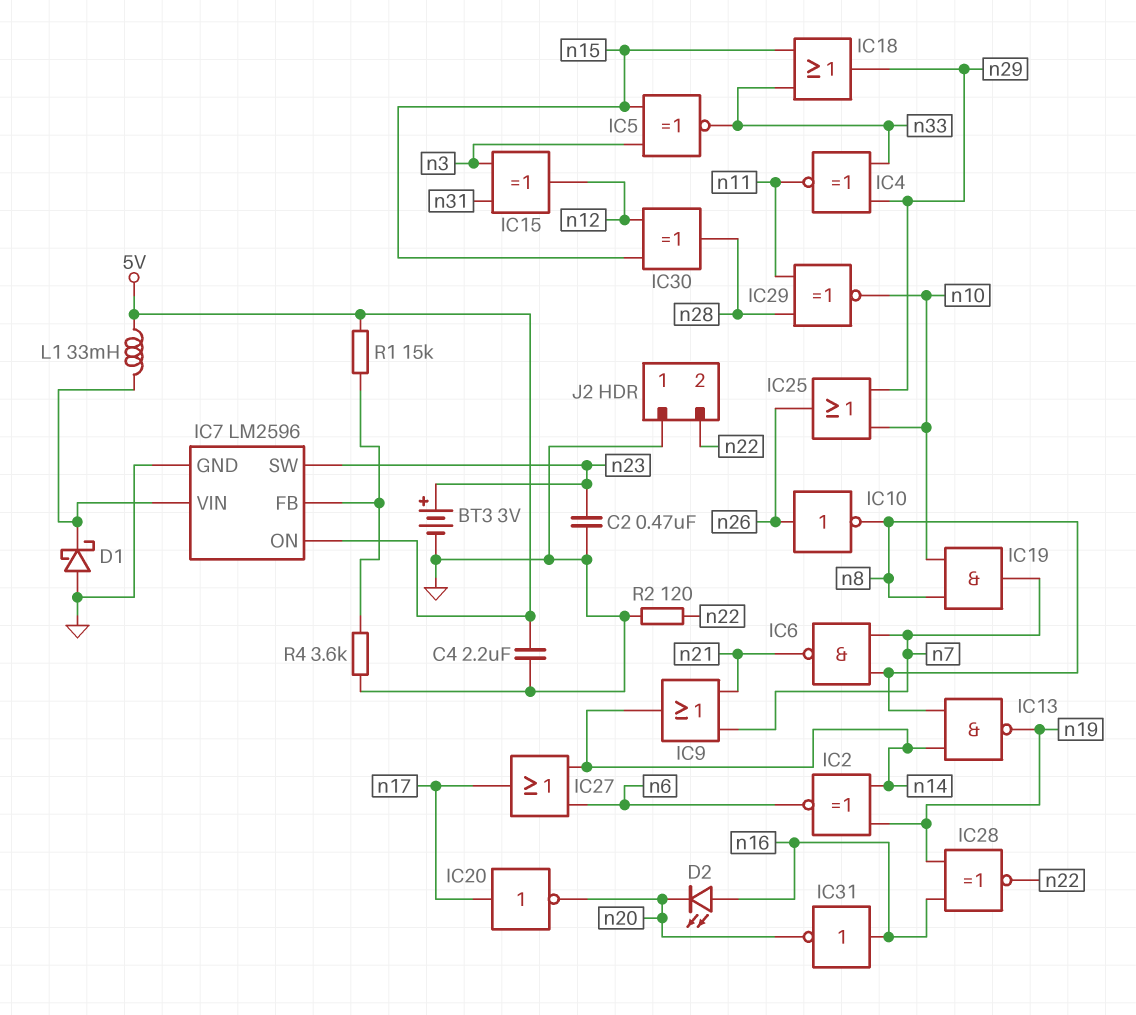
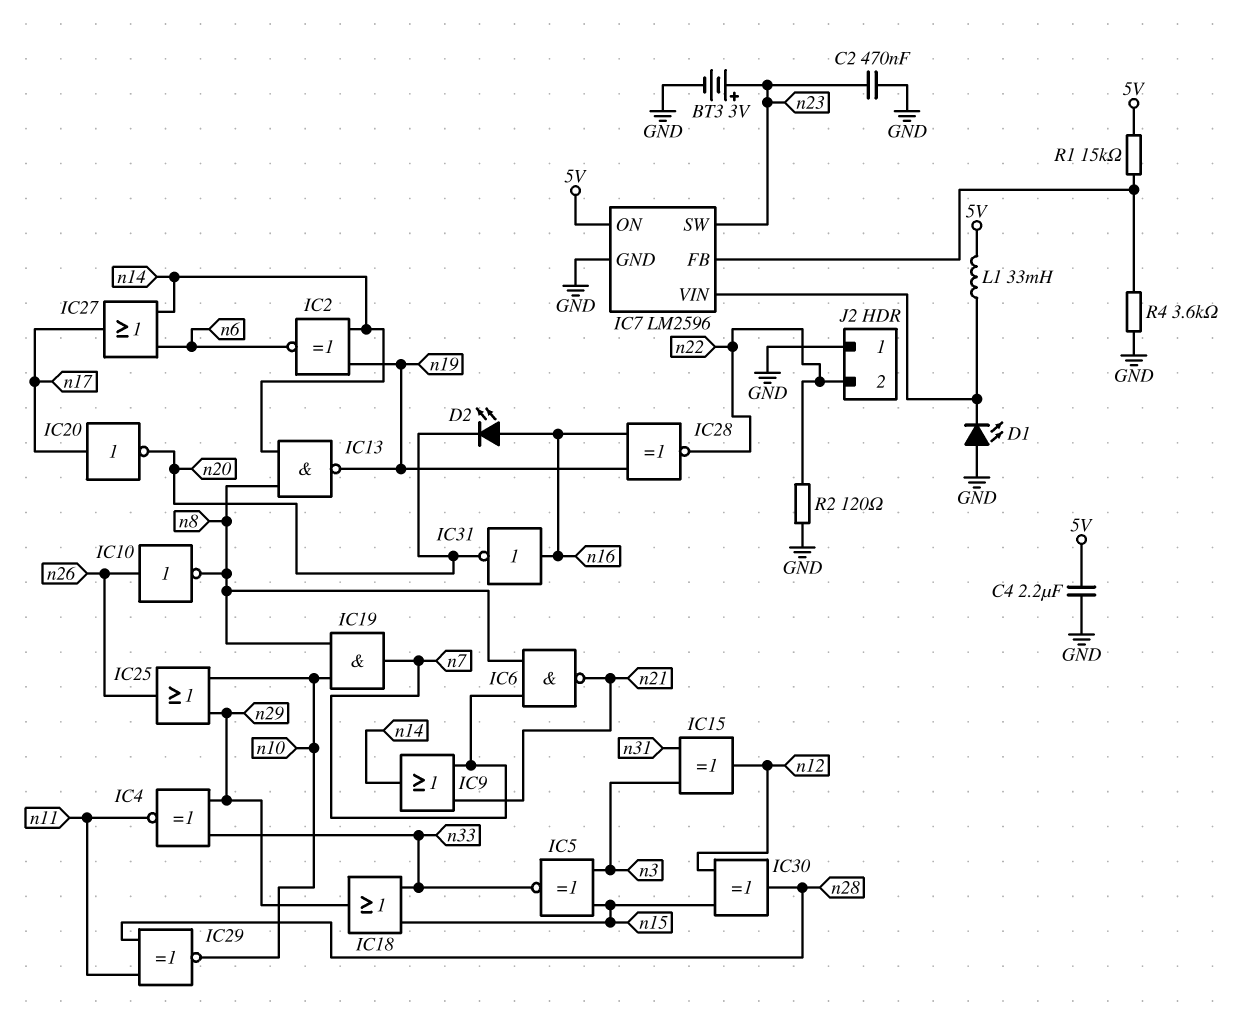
D1: schottky (A GND, K IC7/VIN) -> LED (A GND, K IC7/VIN)

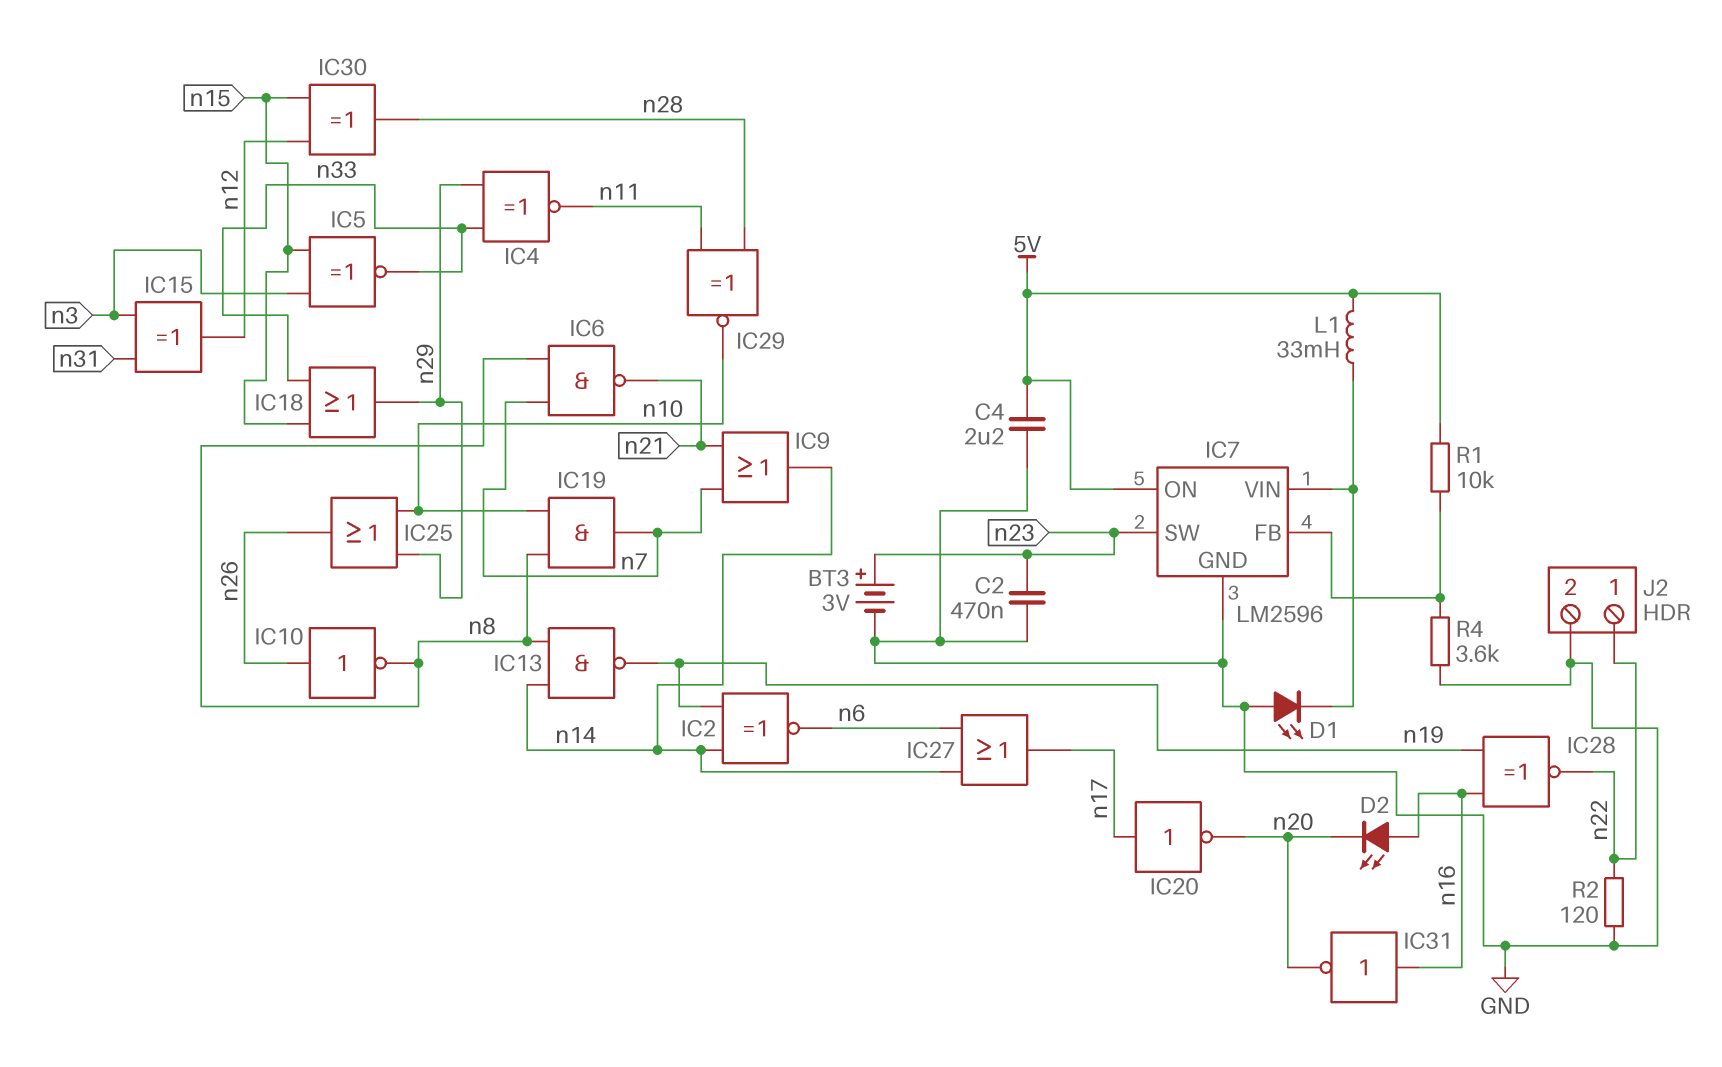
J2 pin 1: GND -> n22
J2 pin 2: n22 -> GND
R1: 15k (5V, IC7/FB) -> 10k (5V, IC7/FB)

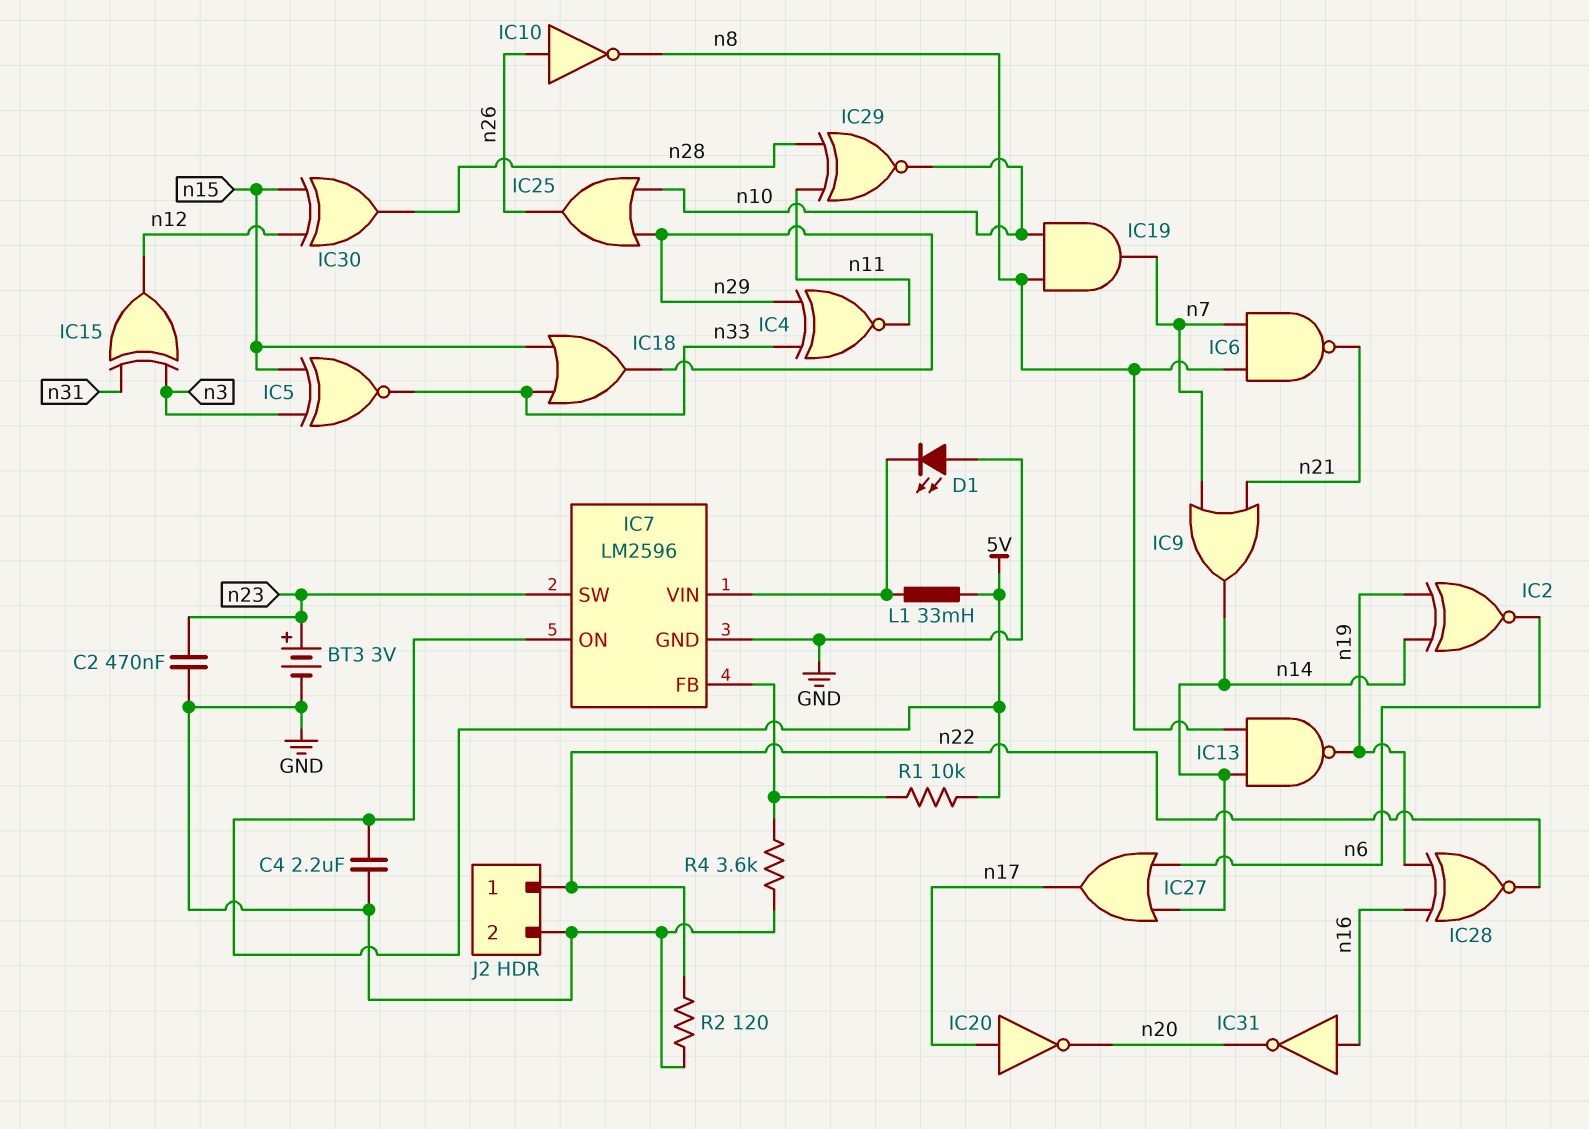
D2: LED (A n16, K n20) -> none

